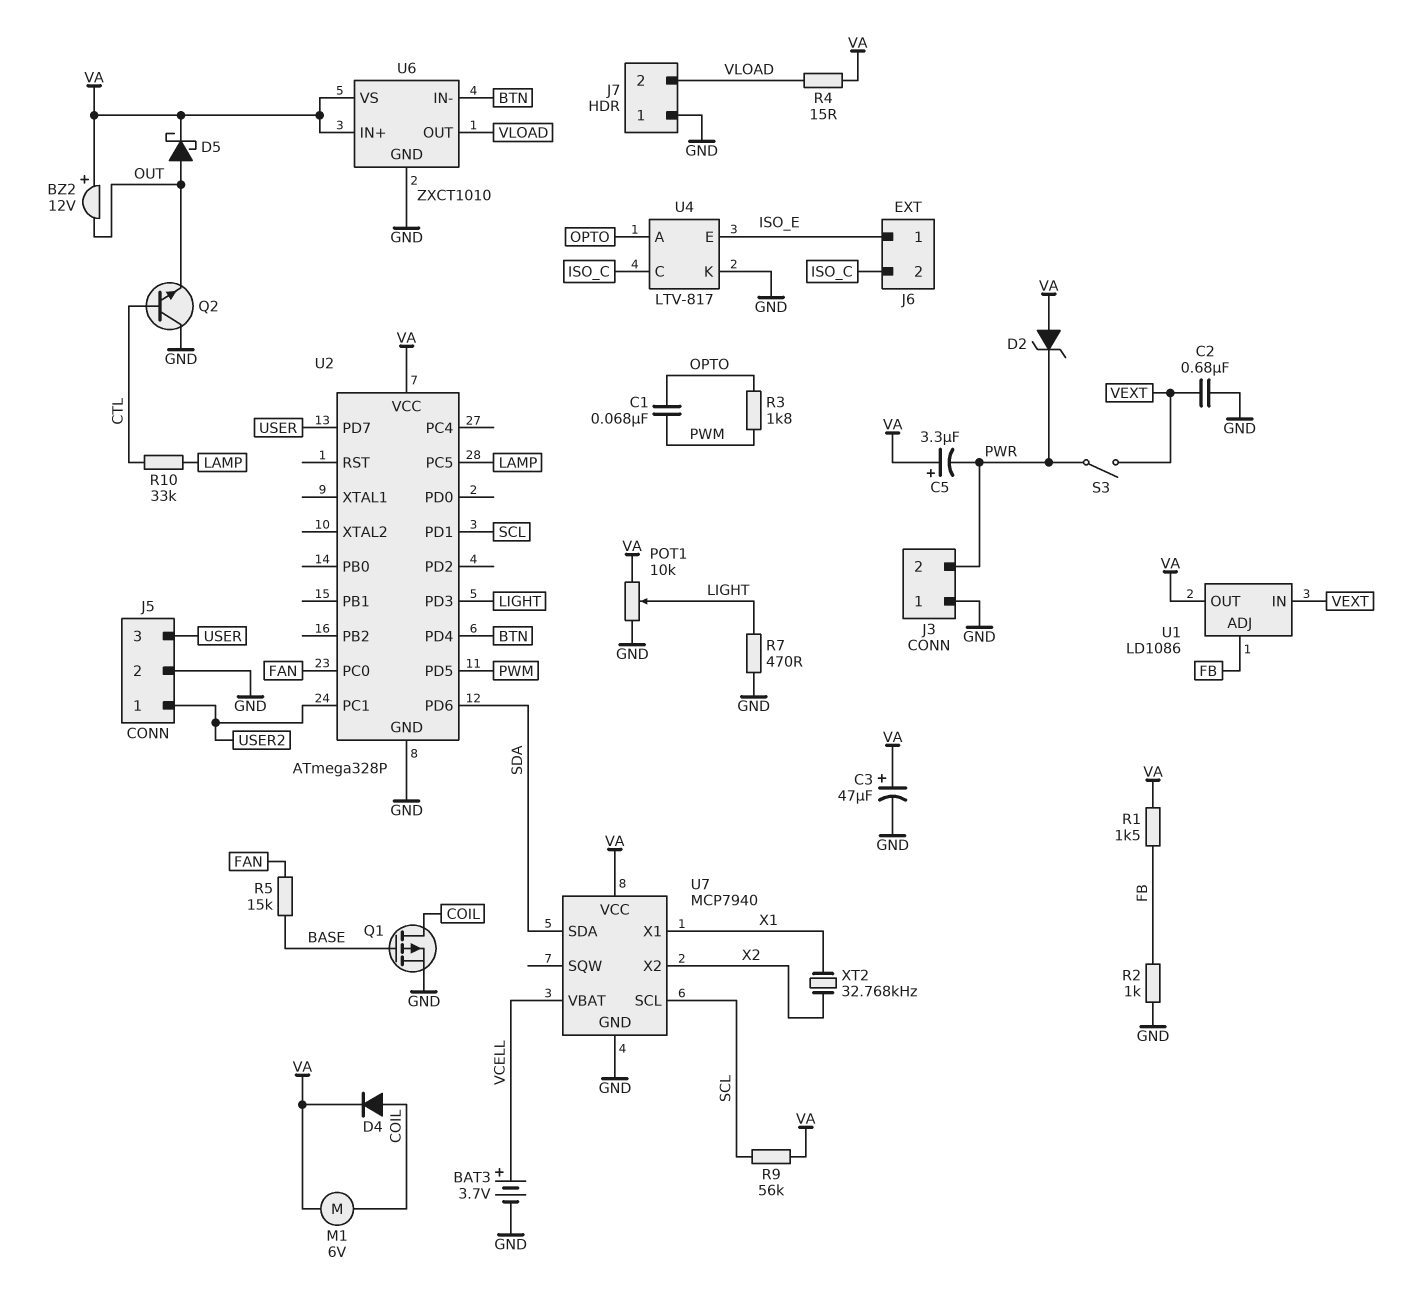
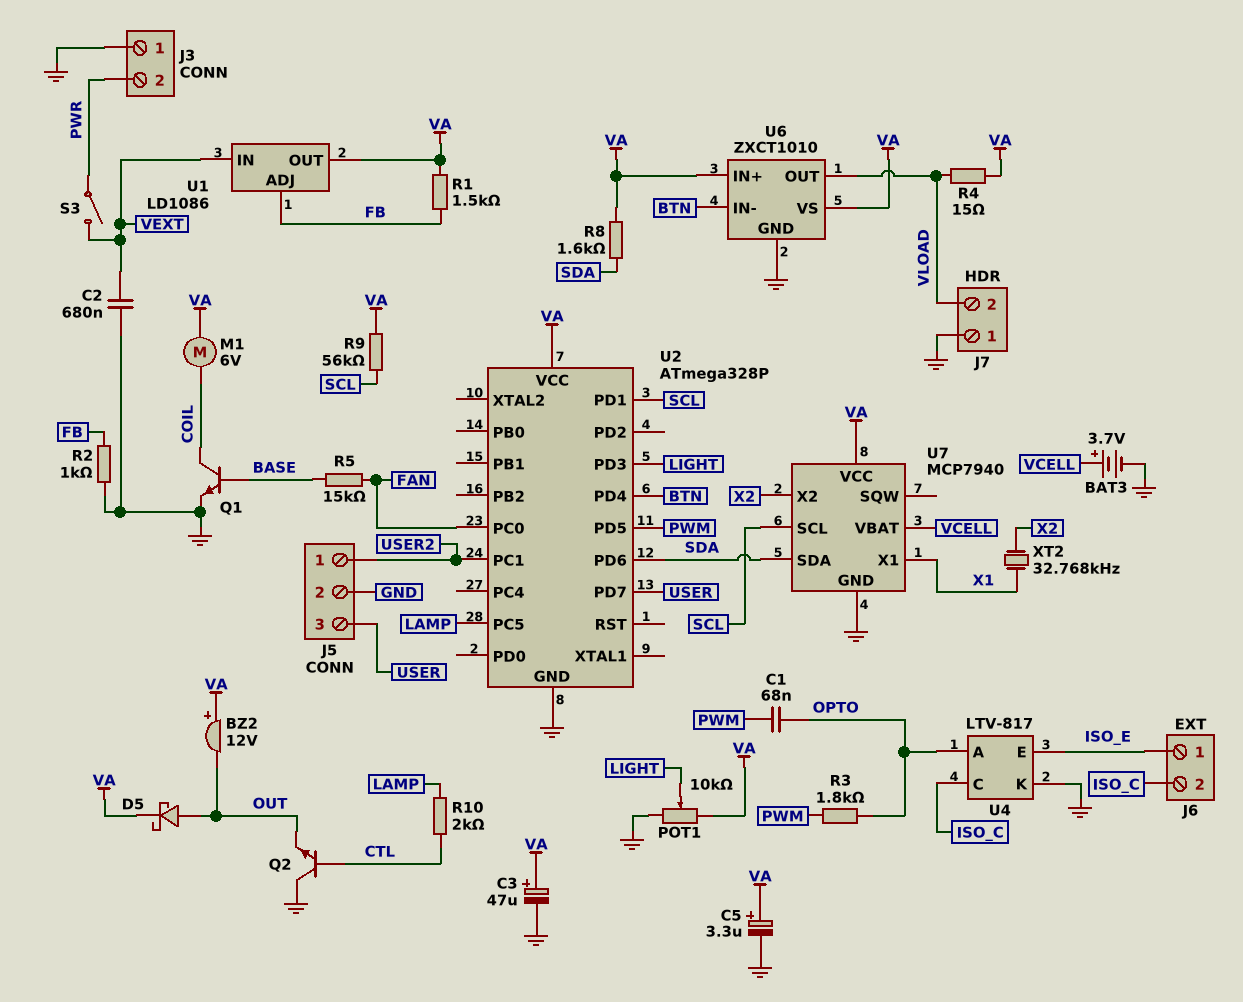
C5: 3.3uF (plus VA, minus PWR) -> 3.3uF (plus VA, minus GND)
D2: zener (A VA, K PWR) -> none
D4: diode (A COIL, K VA) -> none
Q1: PMOS (G BASE, D COIL, S GND) -> NPN (B BASE, C COIL, E GND)
R7: 470 (GND, LIGHT) -> none
R8: none -> 1.6k (SDA, VA)
R10: 33k (CTL, LAMP) -> 2k (CTL, LAMP)

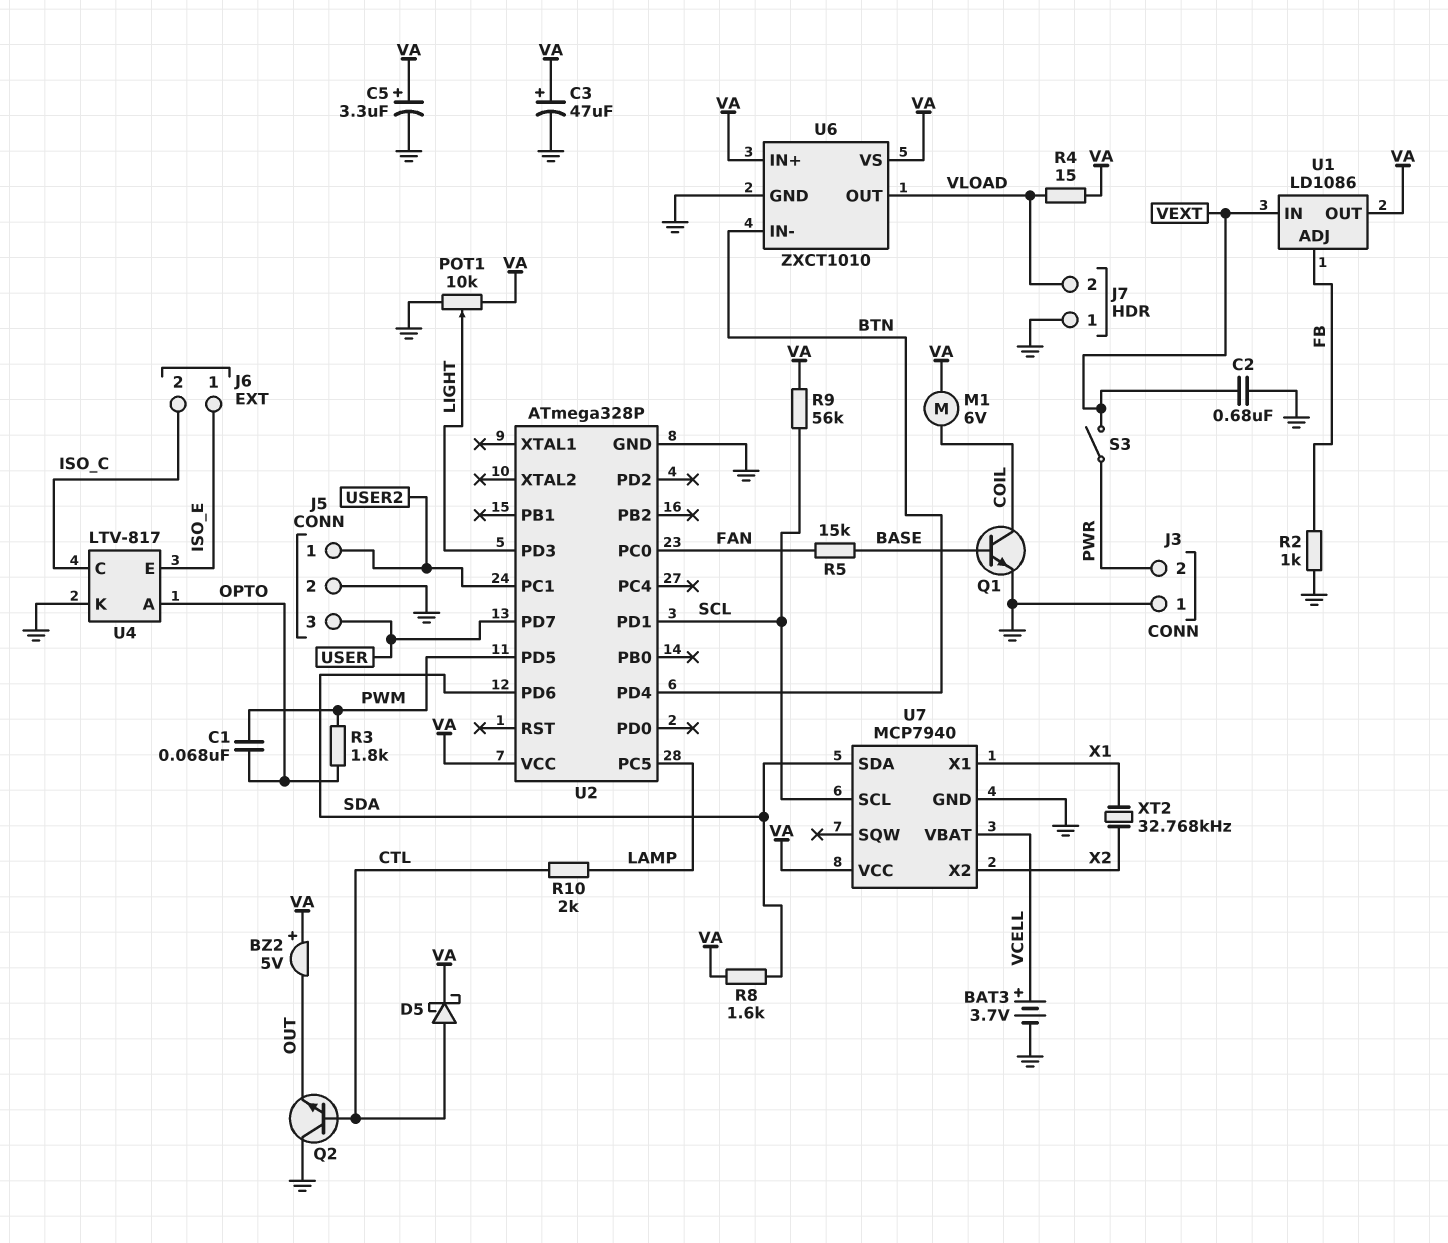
BZ2: buzzer 12V (plus VA, minus OUT) -> buzzer 5V (plus VA, minus OUT)
D5: schottky (A OUT, K VA) -> schottky (A CTL, K VA)
R1: 1.5k (FB, VA) -> none

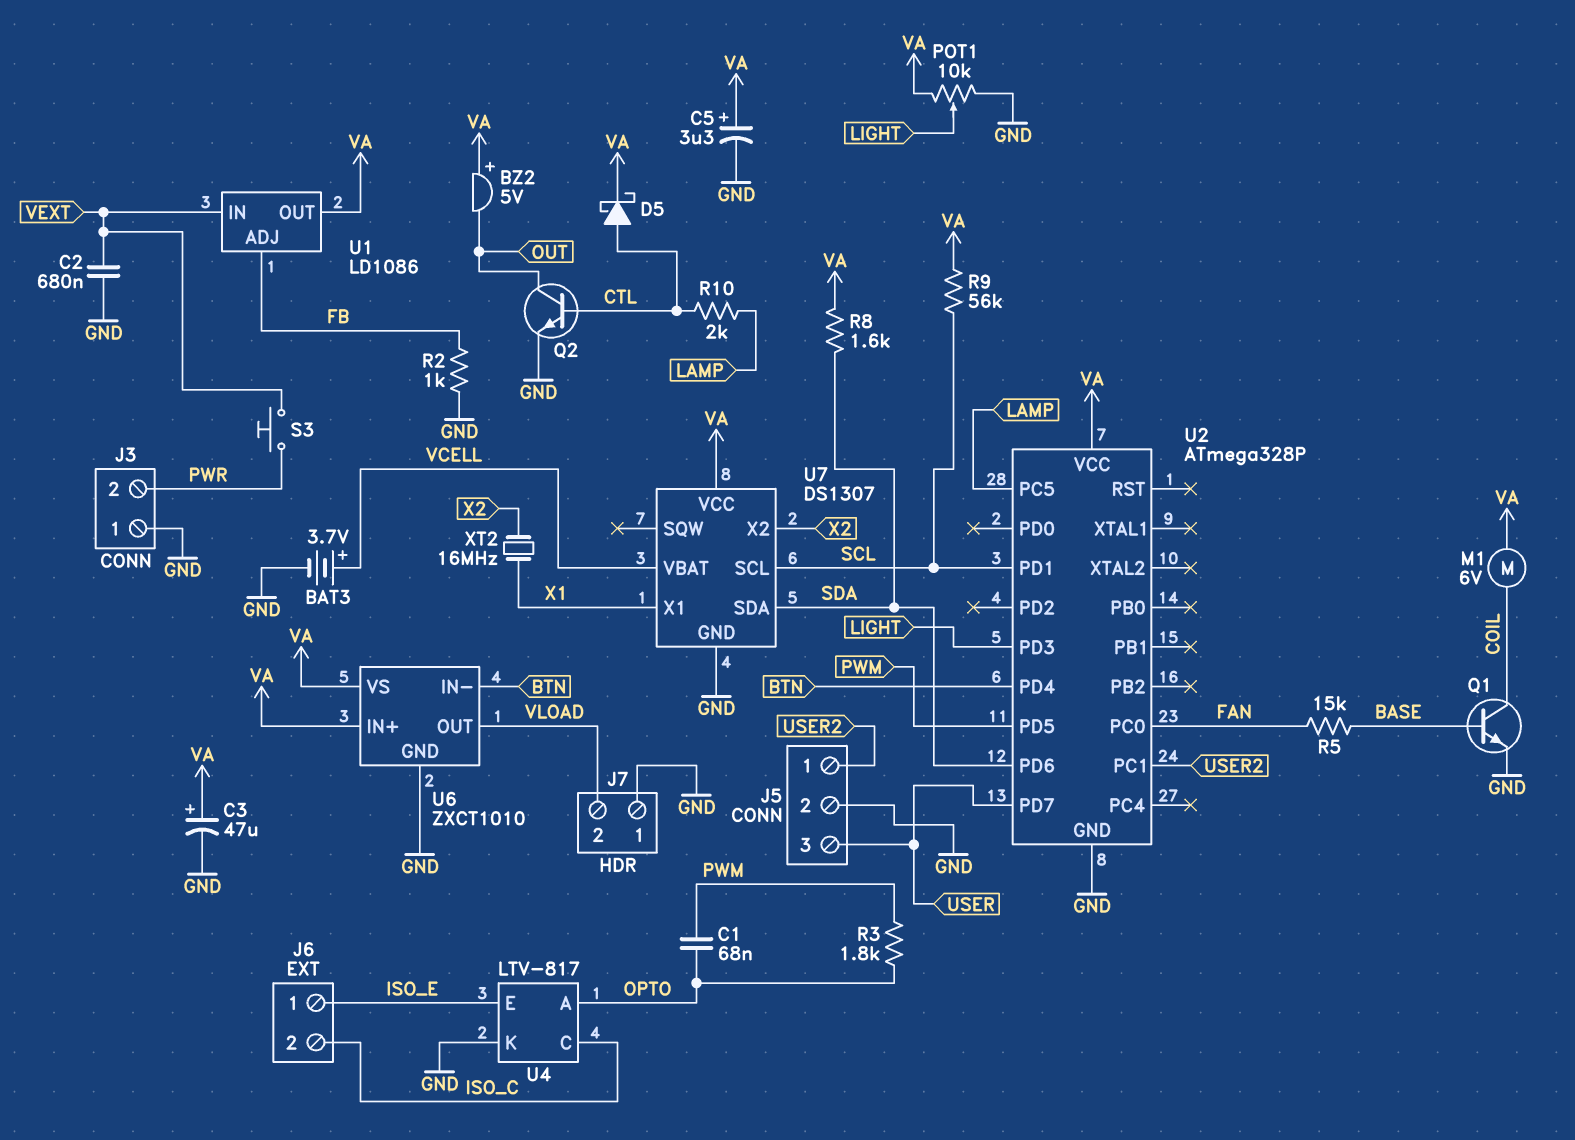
Q2: NPN (B CTL, C GND, E OUT) -> NPN (B CTL, C OUT, E GND)
R4: 15 (VA, VLOAD) -> none
S3: switch (PWR, VEXT) -> button (PWR, VEXT)
U7: MCP7940 -> DS1307
XT2: 32.768kHz (X1, X2) -> 16MHz (X1, X2)

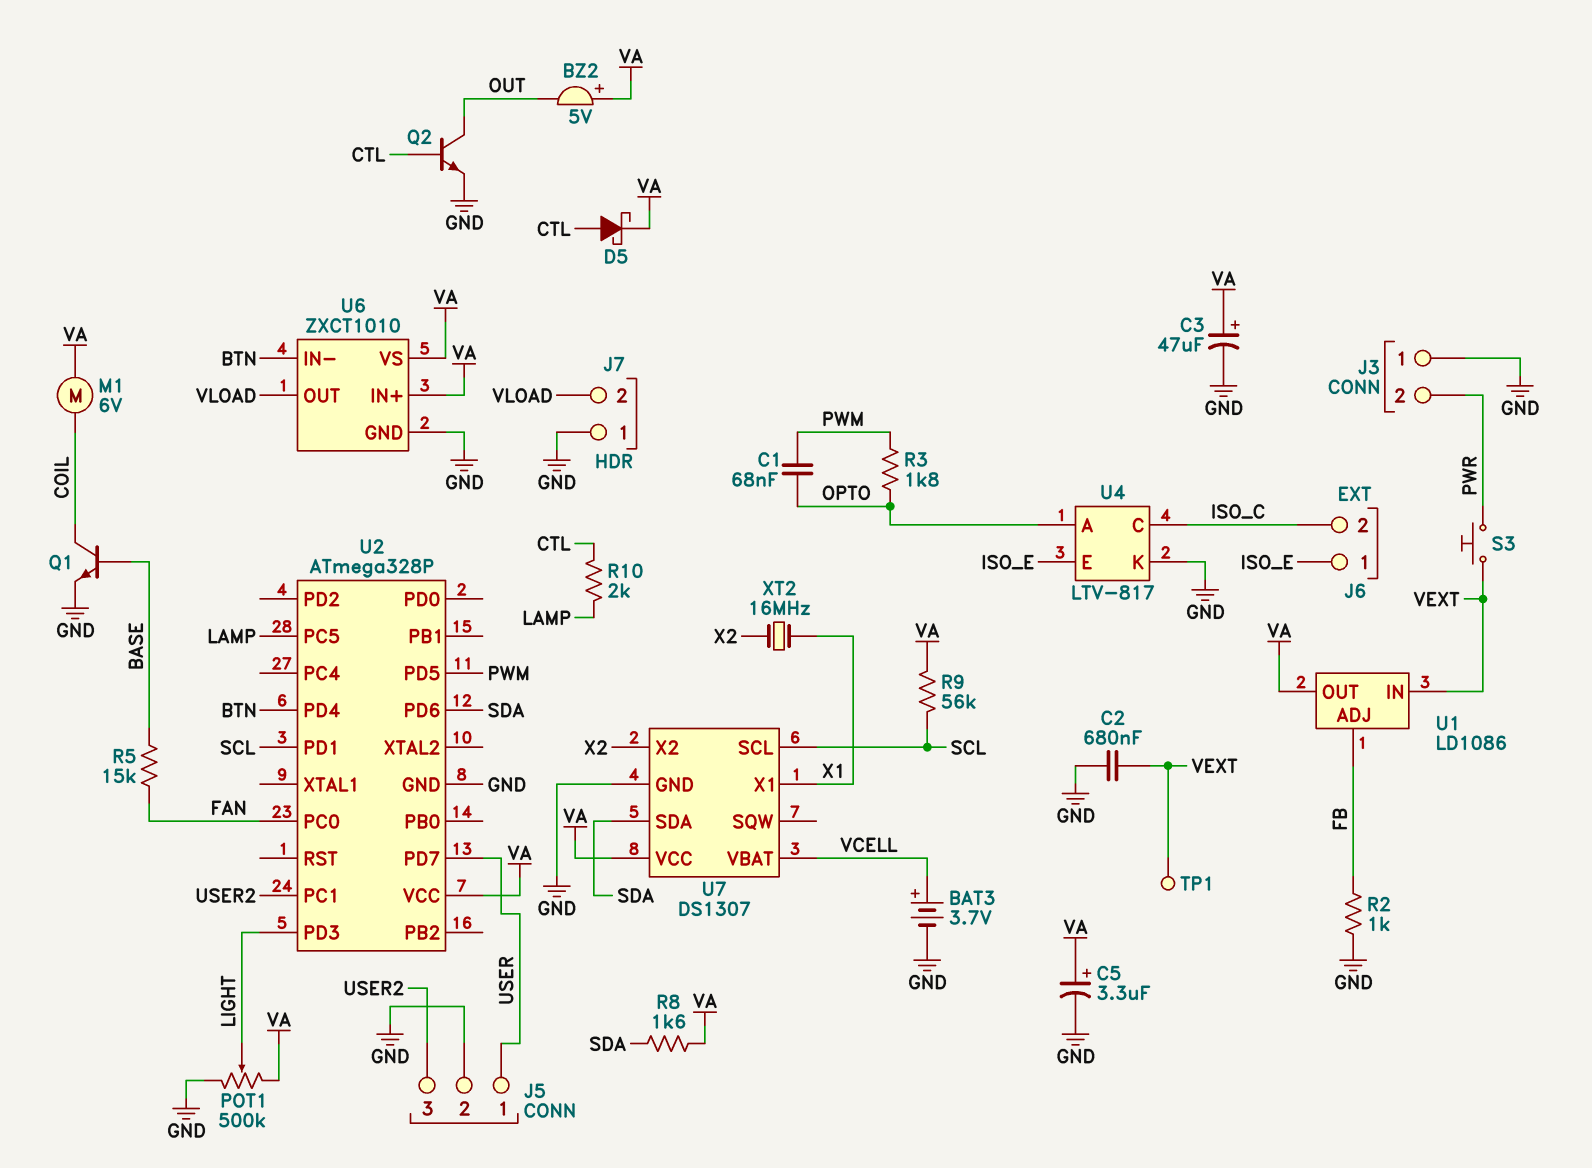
J5 pin 1: USER2 -> USER
J5 pin 3: USER -> USER2
POT1: 10k (GND, VA, wiper LIGHT) -> 500k (GND, VA, wiper LIGHT)
TP1: none -> test point (VEXT)

